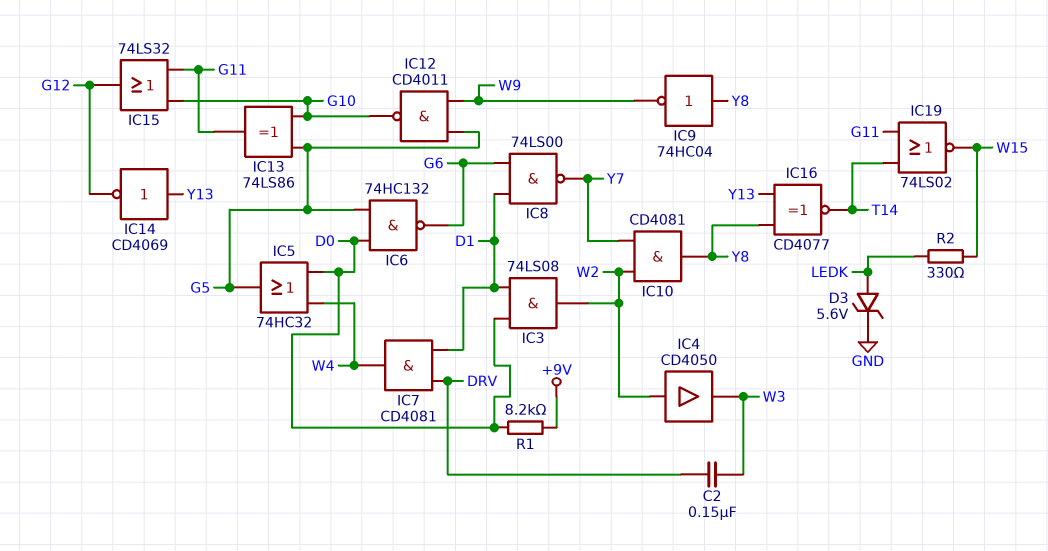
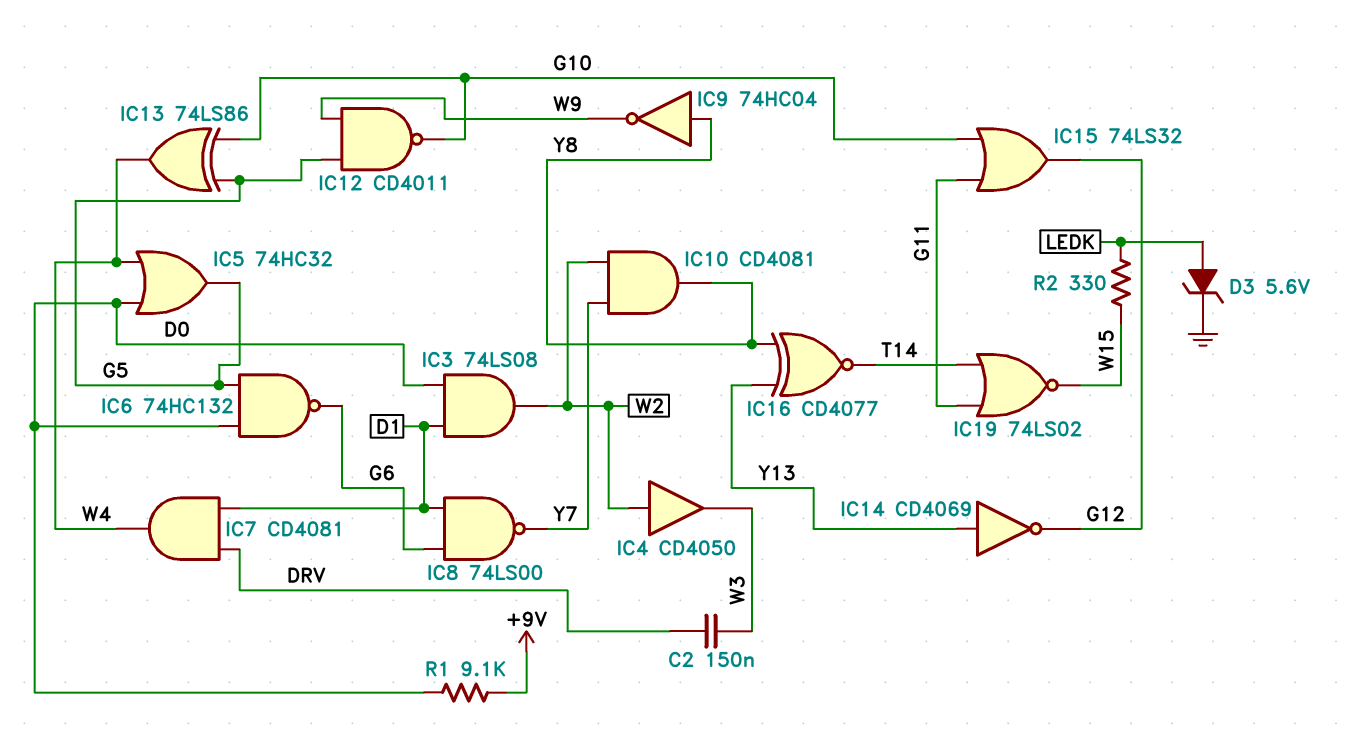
IC13: XOR 74LS86 (in G5, in G10, out G11) -> XOR 74LS86 (in G5, in G10, out W4)
R1: 8.2k (+9V, D0) -> 9.1k (+9V, D0)

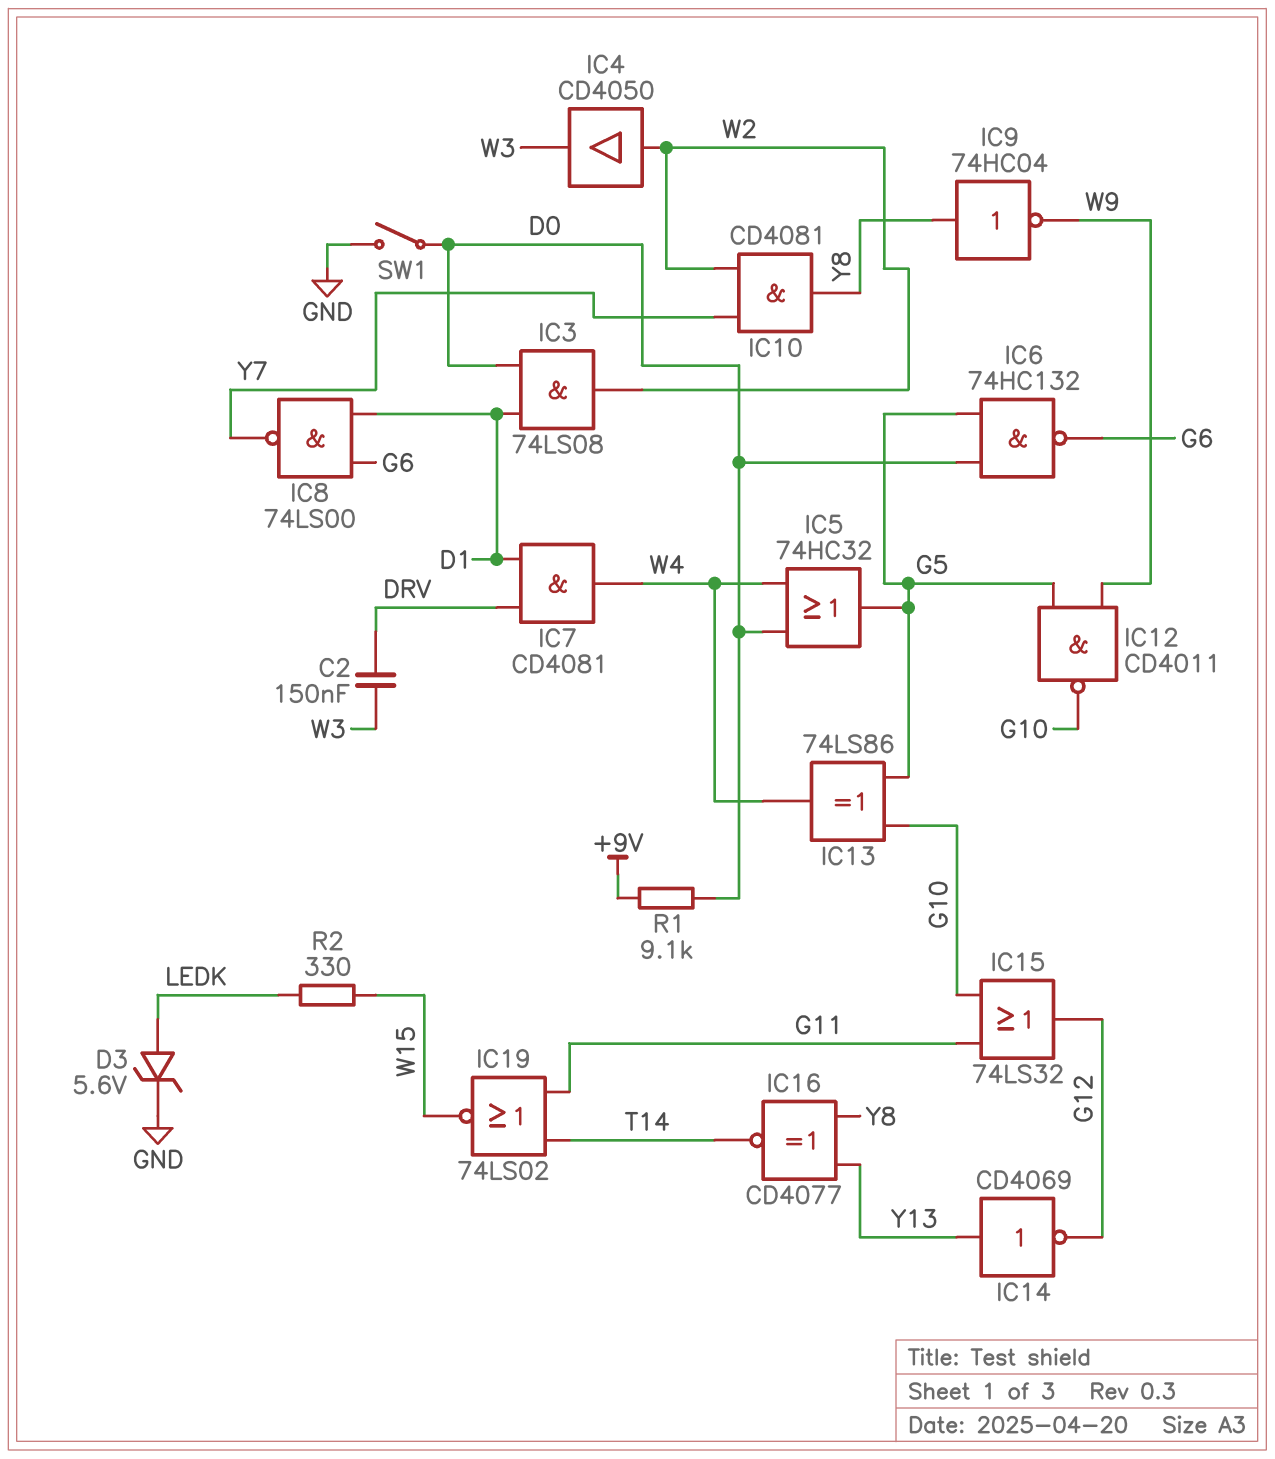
SW1: none -> switch (D0, GND)

